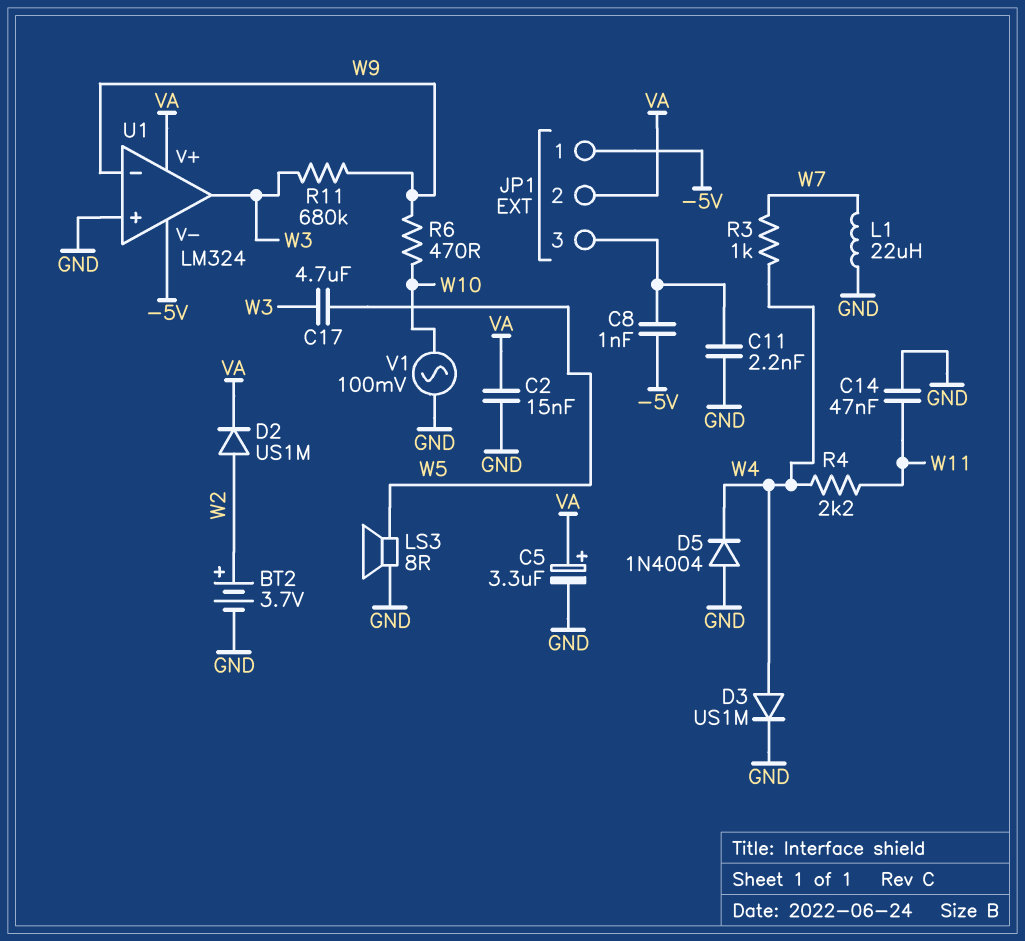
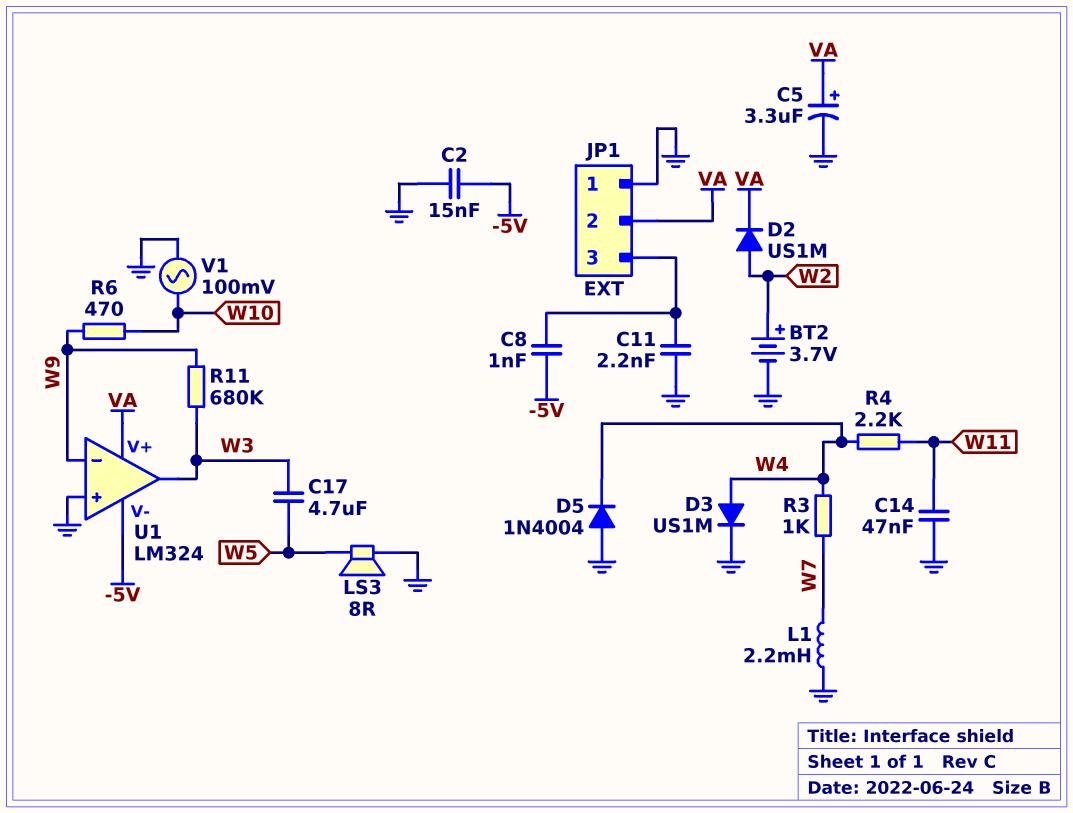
C2: 15nF (GND, VA) -> 15nF (-5V, GND)
JP1 pin 1: -5V -> GND
L1: 22uH (GND, W7) -> 2.2mH (GND, W7)

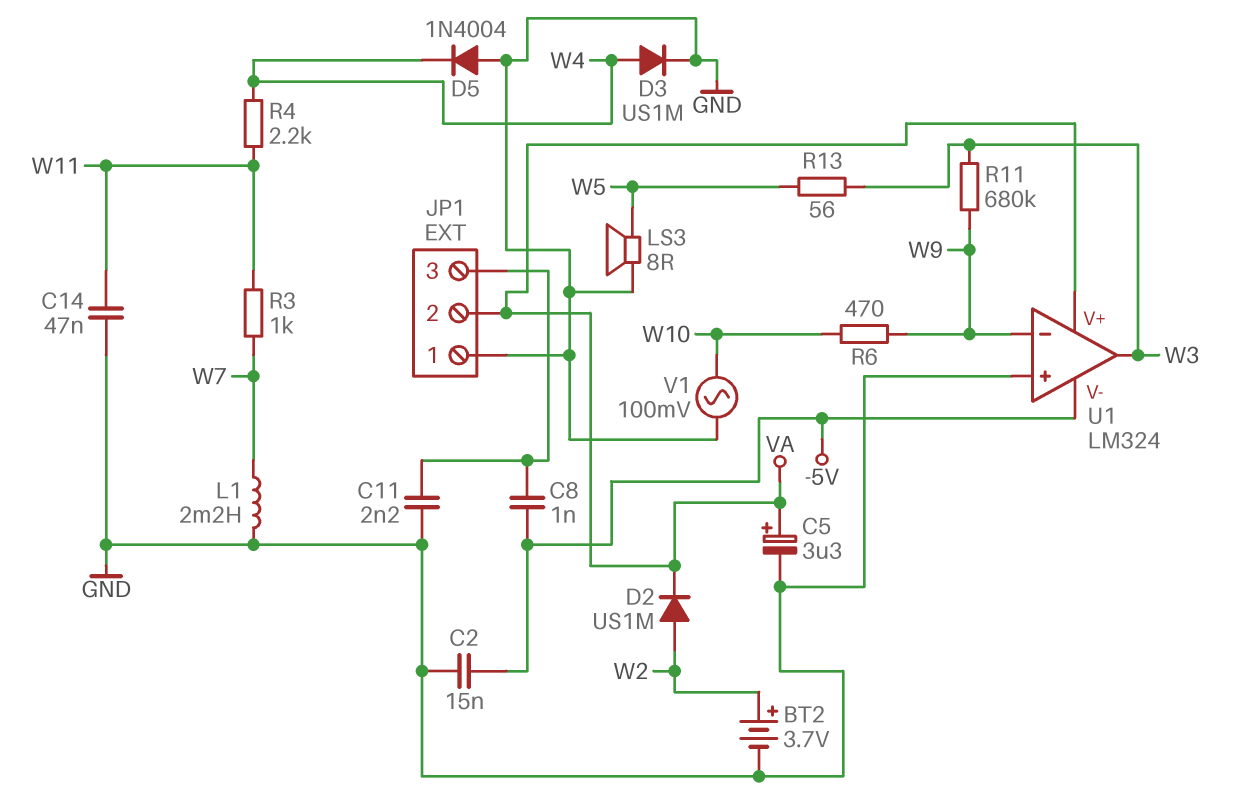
C17: 4.7uF (W3, W5) -> none
R3: 1k (W4, W7) -> 1k (W7, W11)
R13: none -> 56 (W3, W5)

